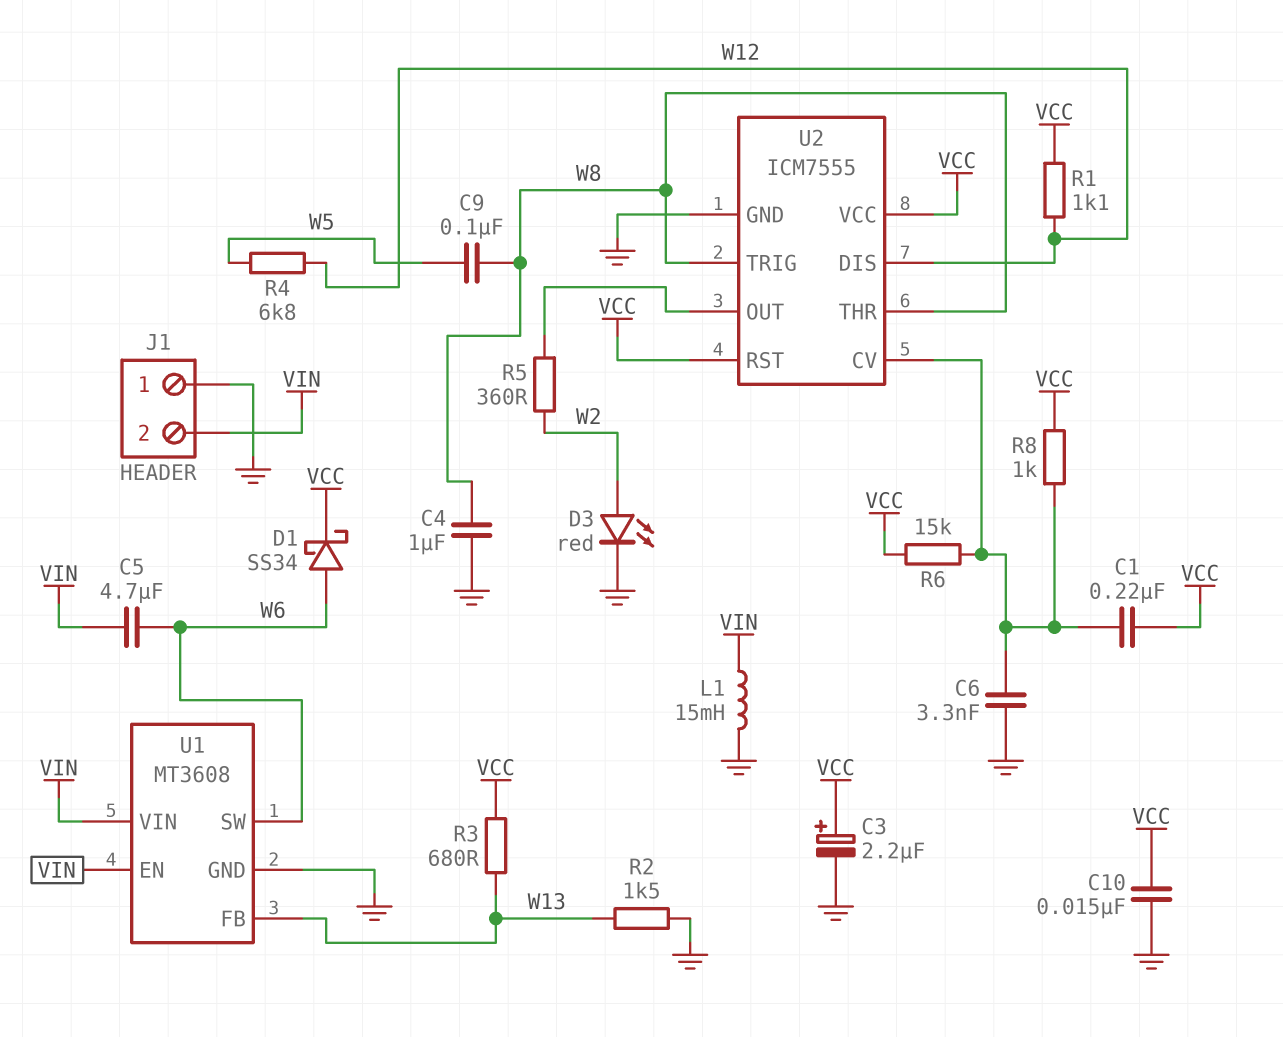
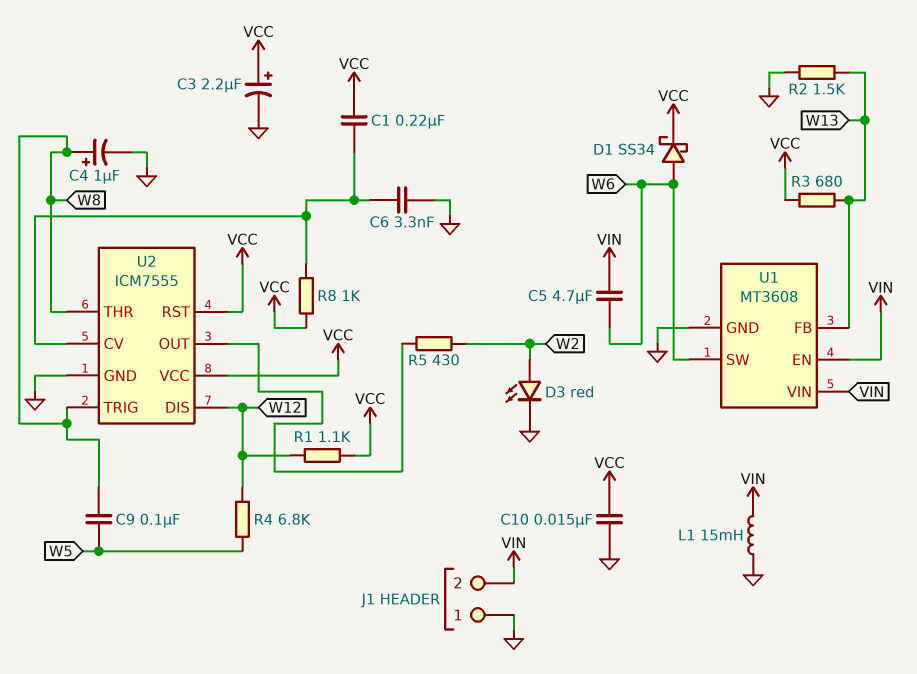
C4: 1uF (GND, W8) -> 1uF (plus W8, minus GND)
R5: 360 (U2/OUT, W2) -> 430 (U2/OUT, W2)
R6: 15k (U2/CV, VCC) -> none

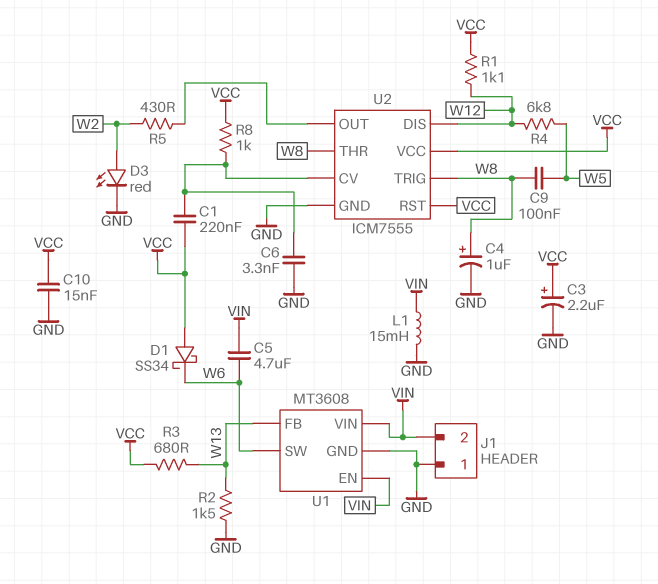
D1: schottky SS34 (A W6, K VCC) -> schottky SS34 (A VCC, K W6)

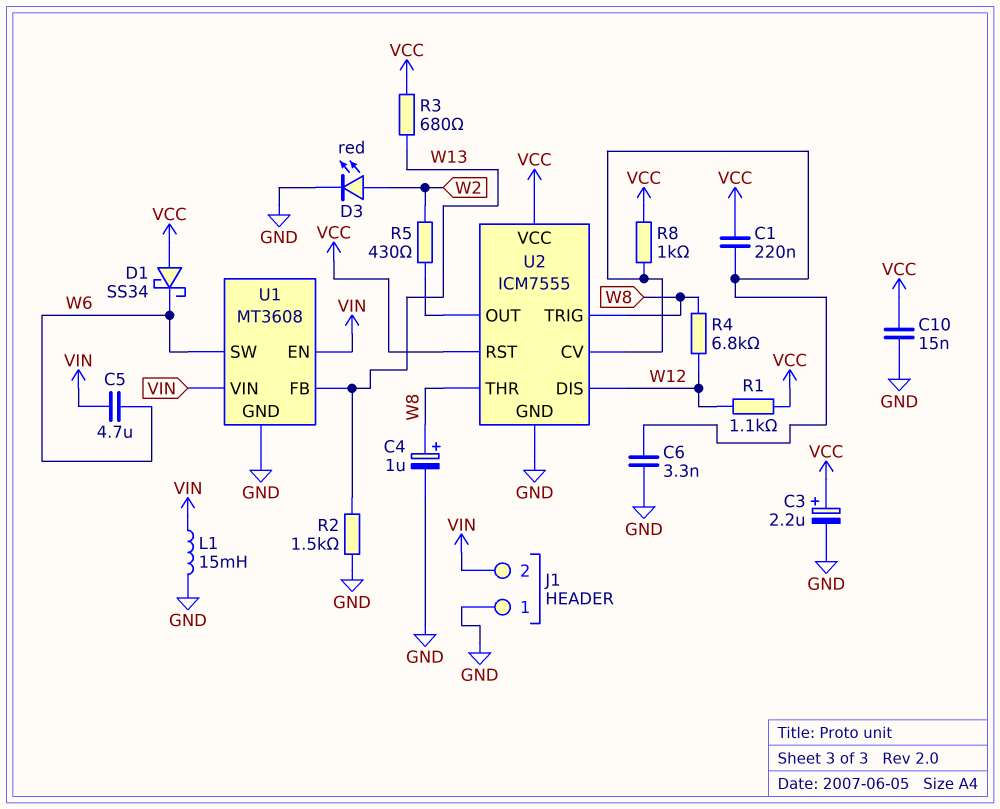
C9: 100nF (W5, W8) -> none
R4: 6.8k (W5, W12) -> 6.8k (W8, W12)

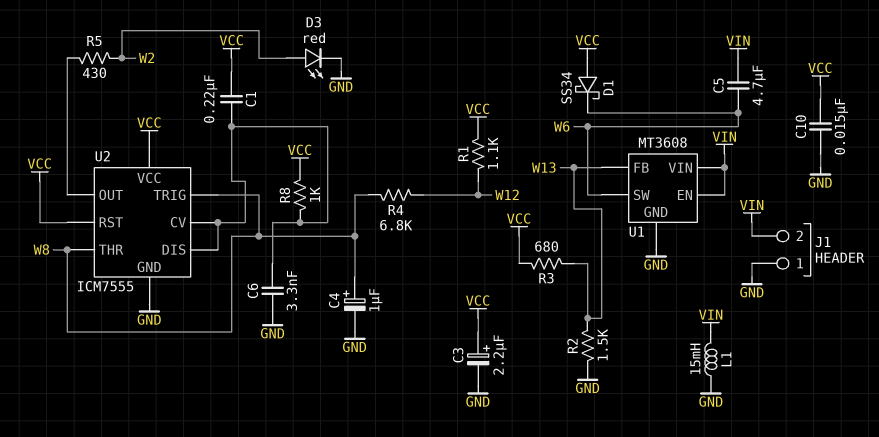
U2 pin DIS: W12 -> U2/CV

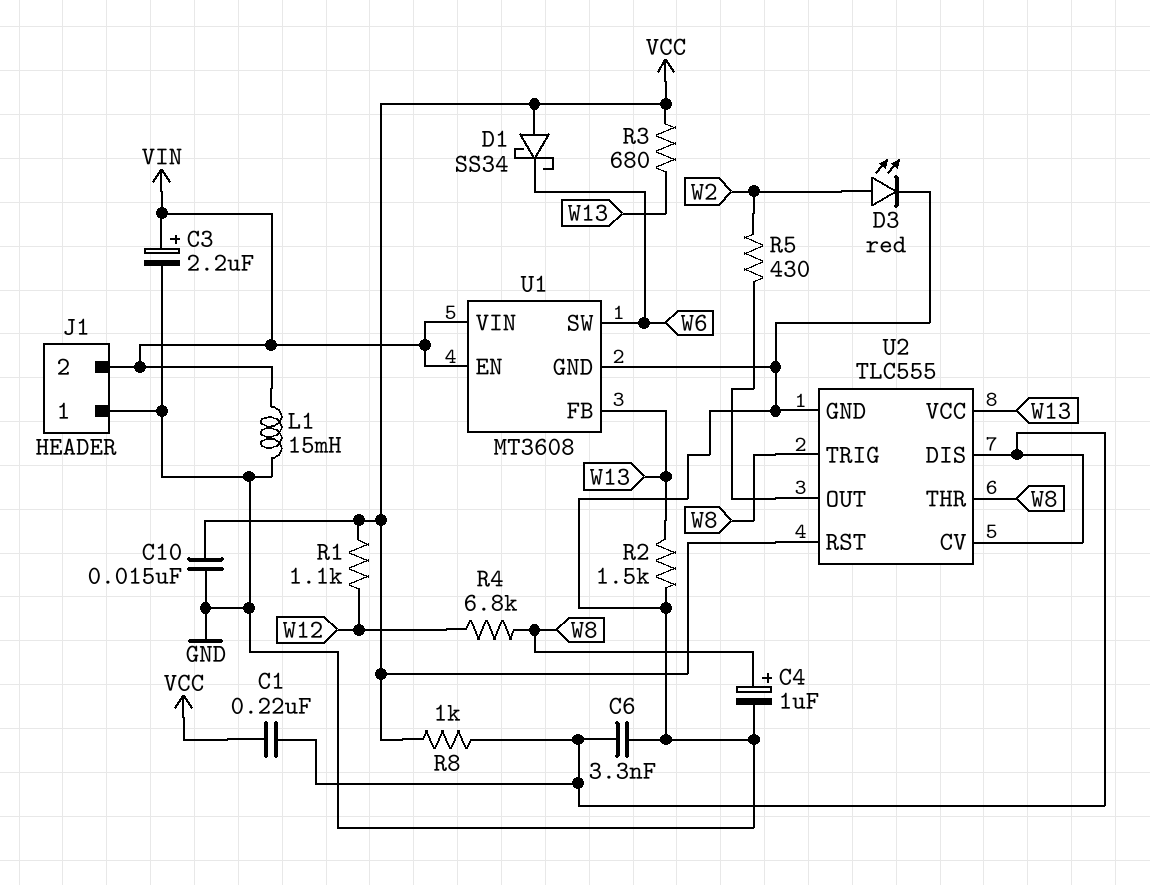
C3: 2.2uF (plus VCC, minus GND) -> 2.2uF (plus VIN, minus GND)
C5: 4.7uF (VIN, W6) -> none
U2: ICM7555 -> TLC555
U2 pin VCC: VCC -> W13

